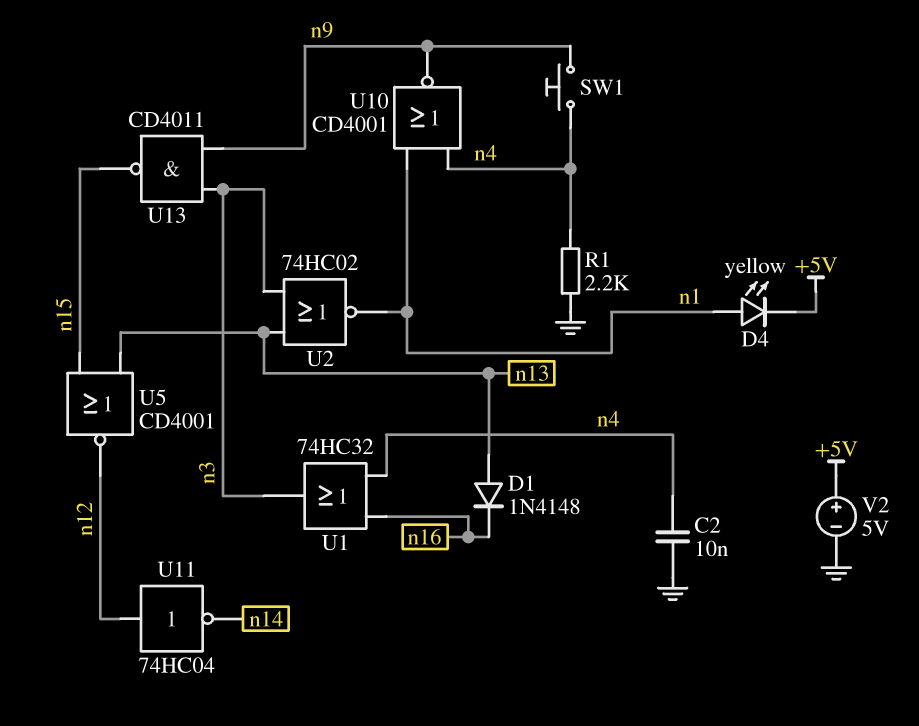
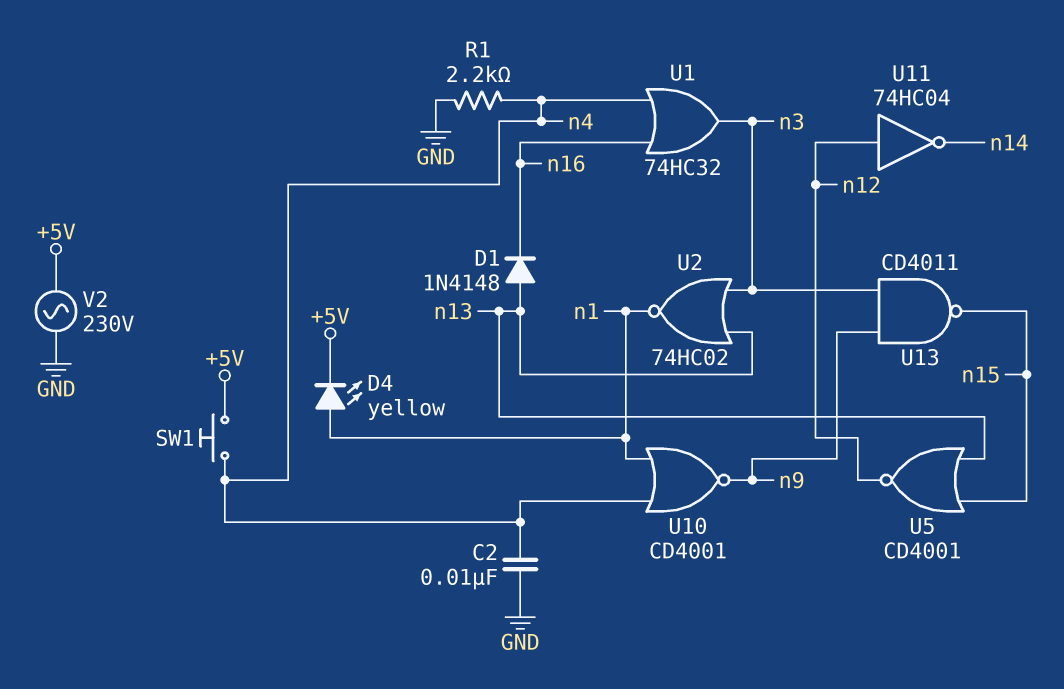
SW1: button (n4, n9) -> button (+5V, n4)
V2: 5V (plus +5V, minus GND) -> AC 230V (+5V, GND)

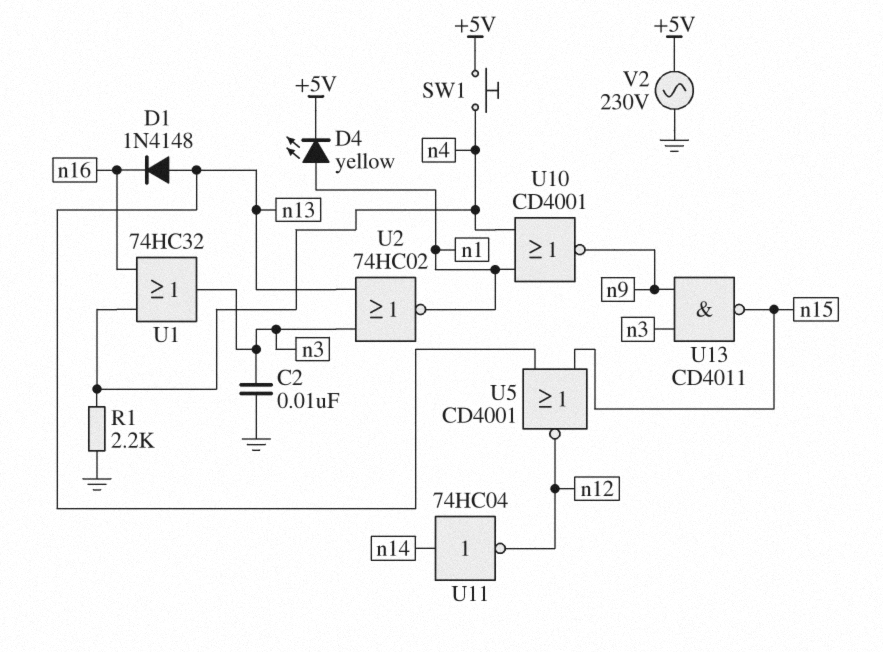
C2: 10nF (GND, n4) -> 10nF (GND, n3)
U11: NOT 74HC04 (in n12, out n14) -> NOT 74HC04 (in n14, out n12)

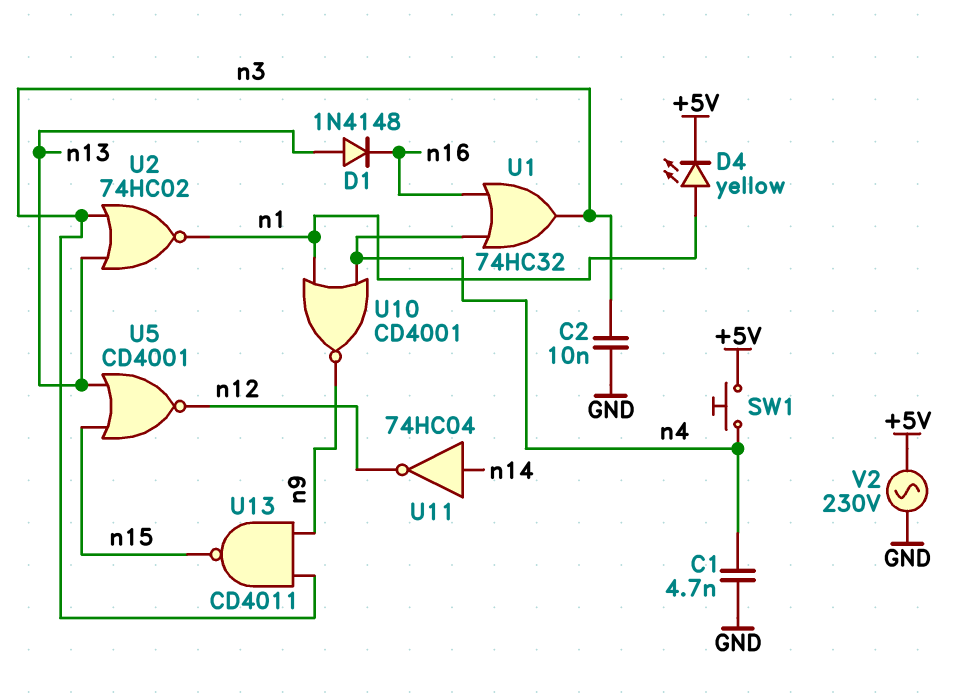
C1: none -> 4.7nF (GND, n4)
R1: 2.2k (GND, n4) -> none

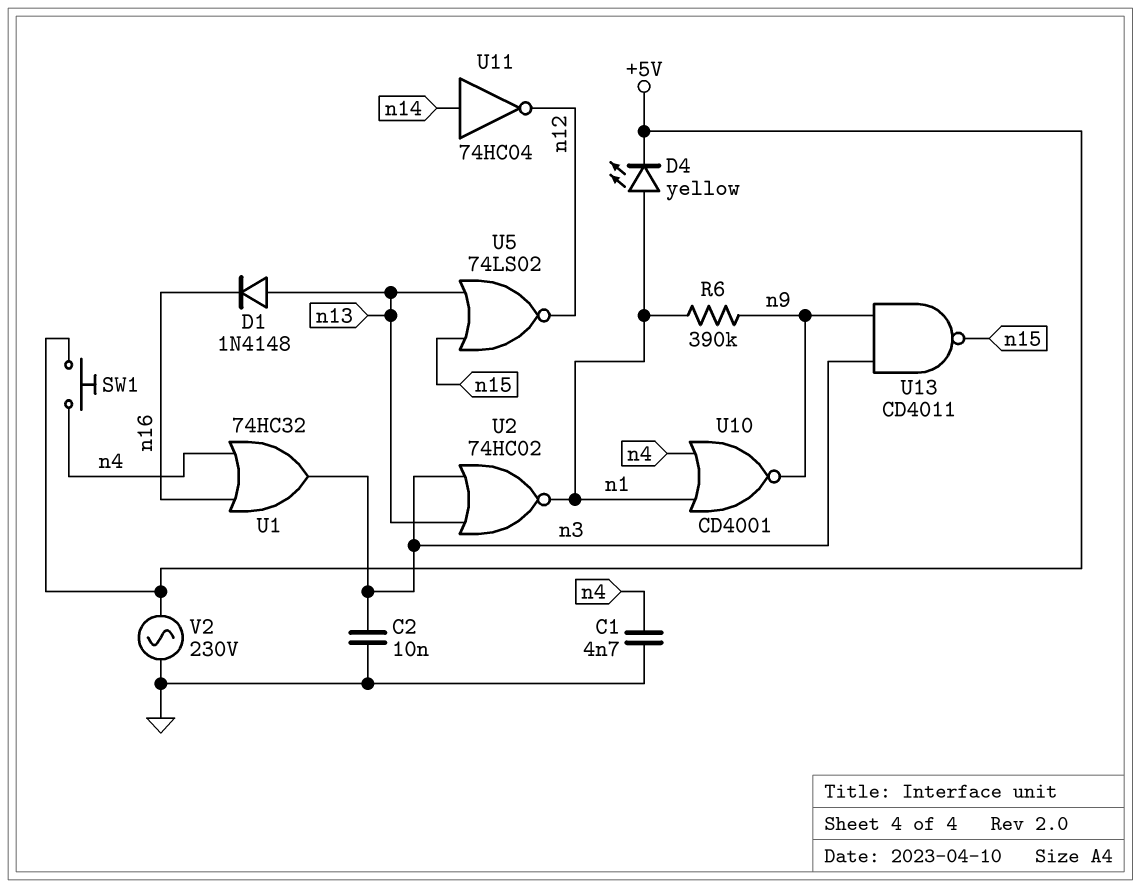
R6: none -> 390k (n1, n9)
U5: NOR CD4001 (in n13, in n15, out n12) -> NOR 74LS02 (in n13, in n15, out n12)

